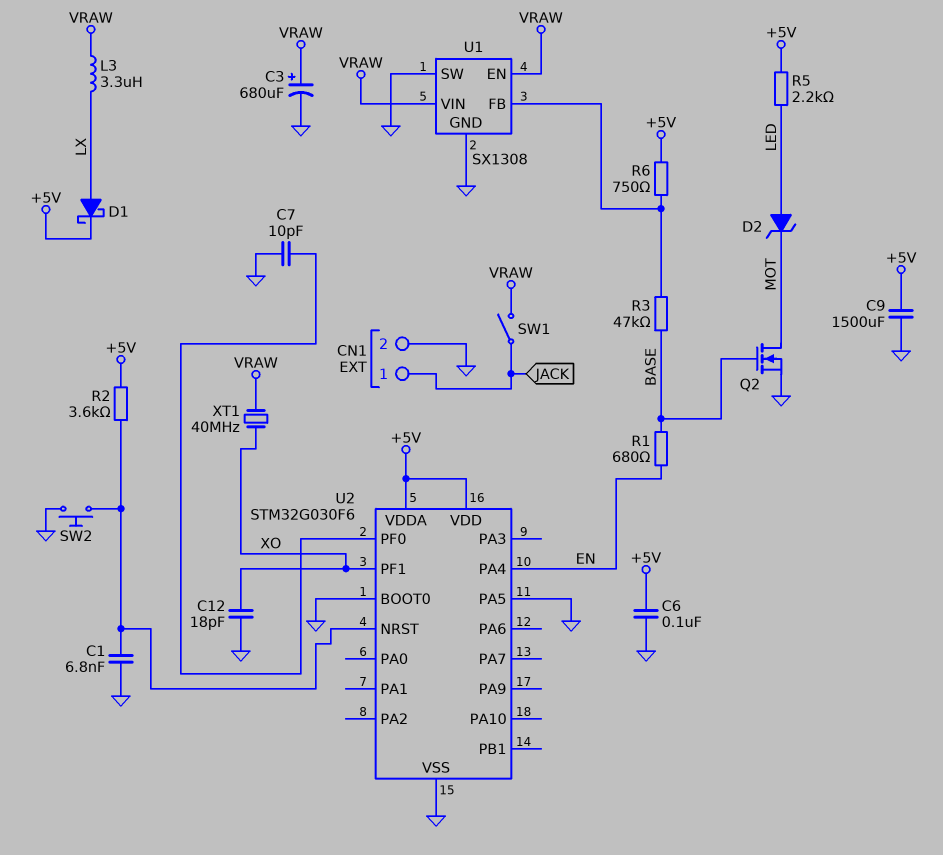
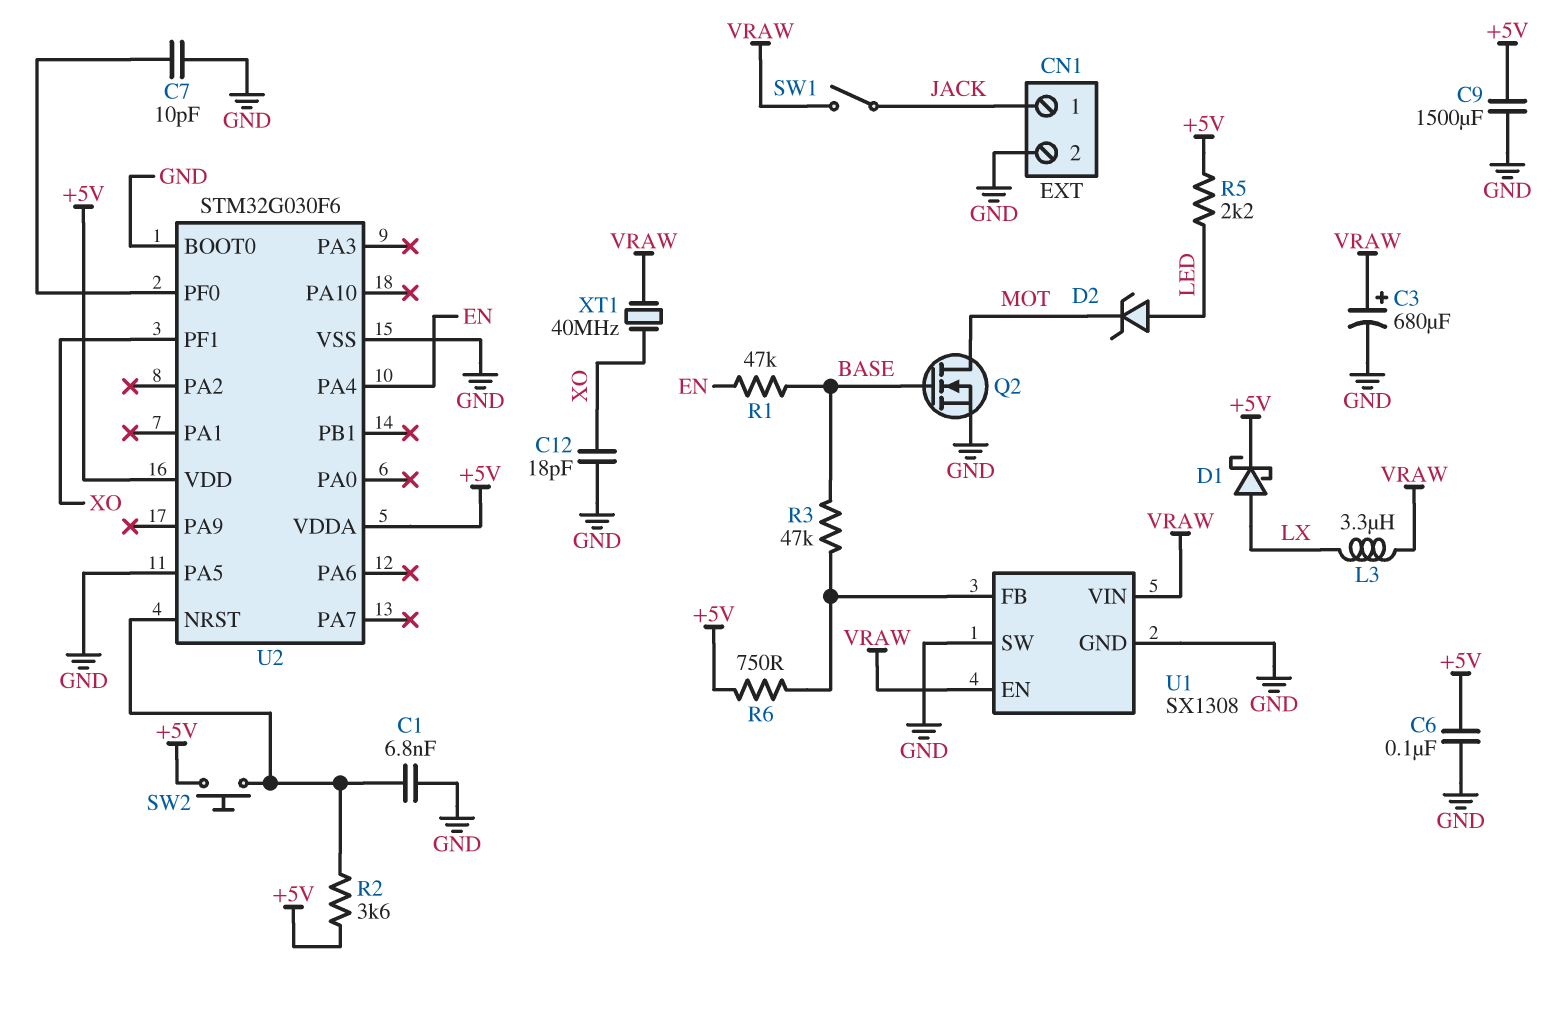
R1: 680 (BASE, EN) -> 47k (BASE, EN)
SW2: button (GND, U2/NRST) -> button (+5V, U2/NRST)

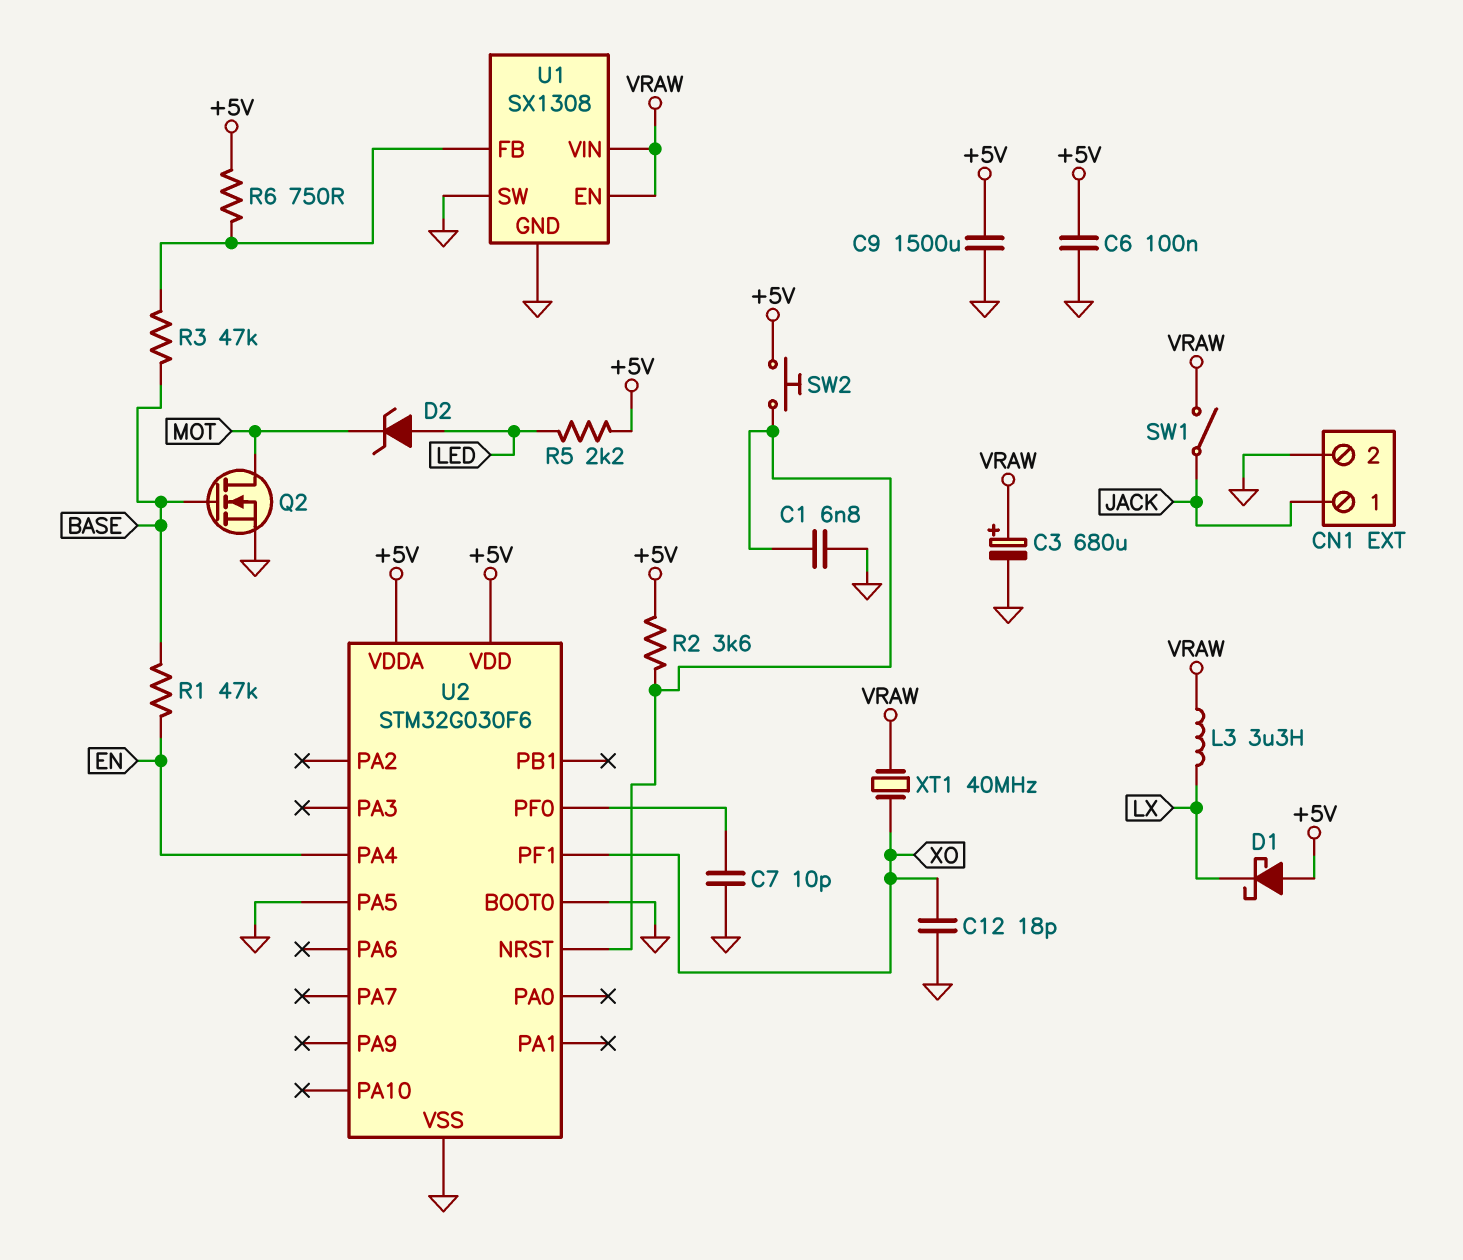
D1: schottky (A LX, K +5V) -> schottky (A +5V, K LX)

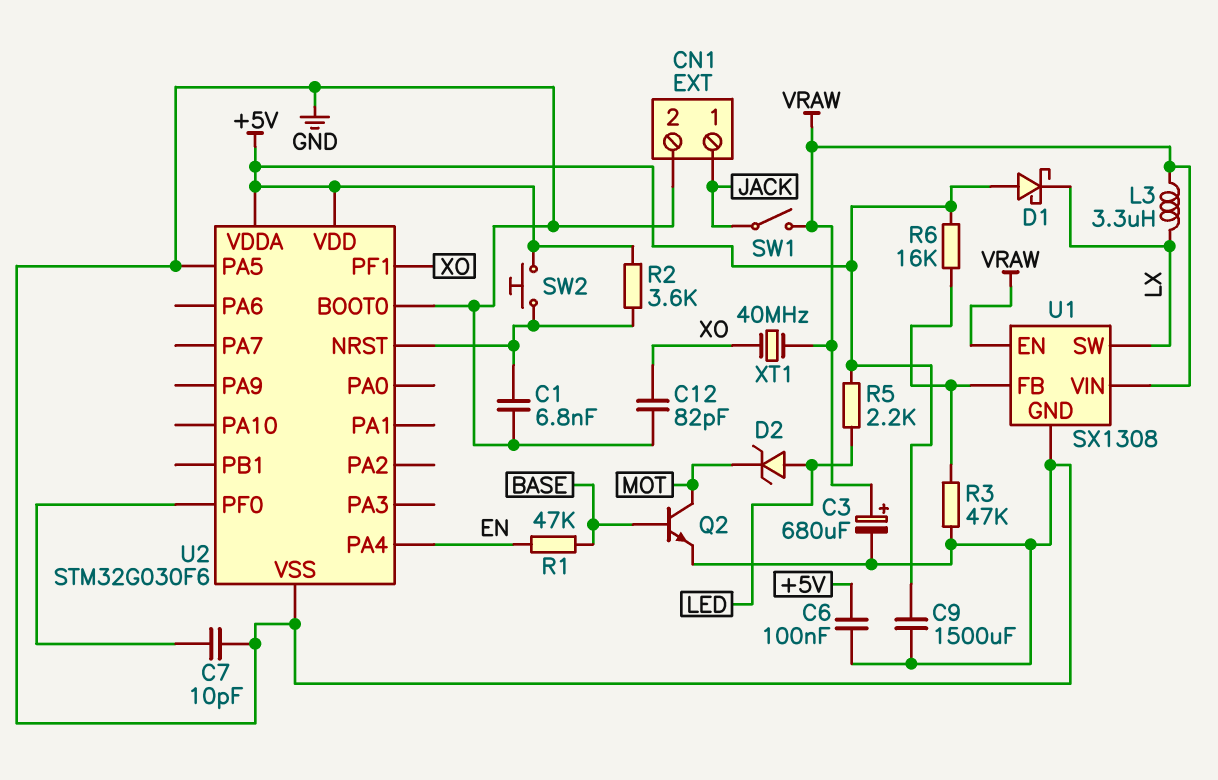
C12: 18pF (GND, XO) -> 82pF (GND, XO)
Q2: NMOS (G BASE, D MOT, S GND) -> NPN (B BASE, C MOT, E GND)
R3: 47k (BASE, U1/FB) -> 47k (GND, U1/FB)
R6: 750 (+5V, U1/FB) -> 16k (+5V, U1/FB)
U1 pin SW: GND -> LX

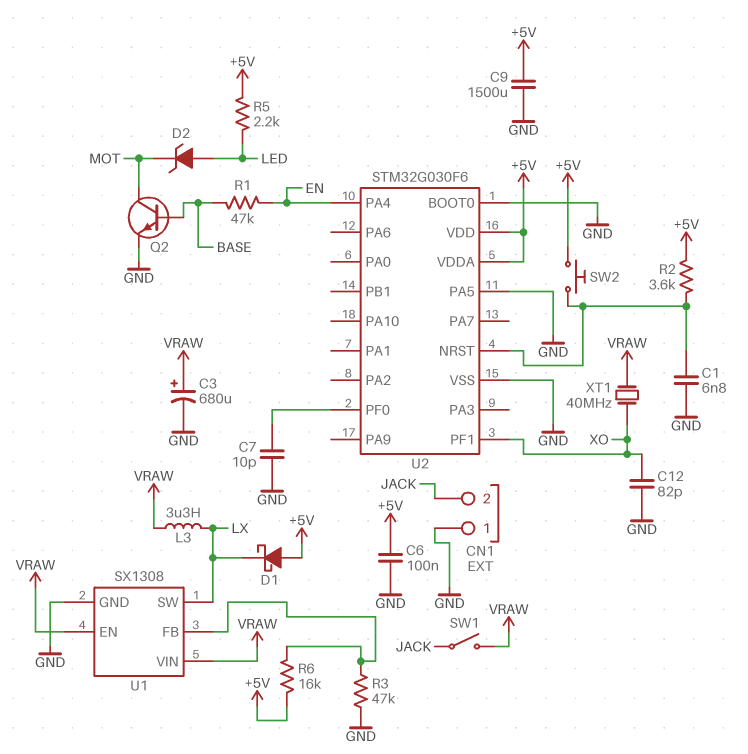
CN1 pin 1: JACK -> GND
CN1 pin 2: GND -> JACK

